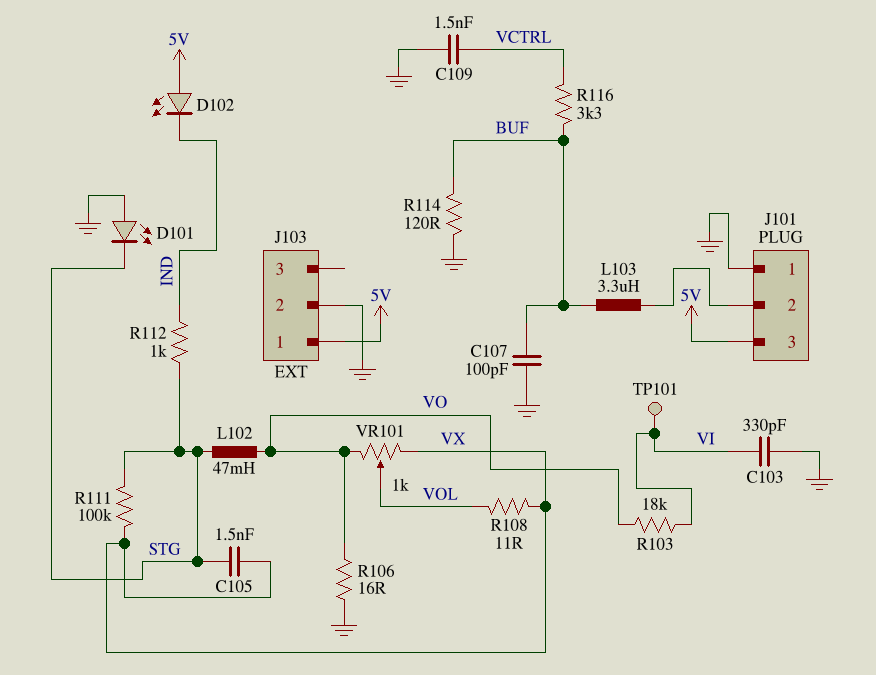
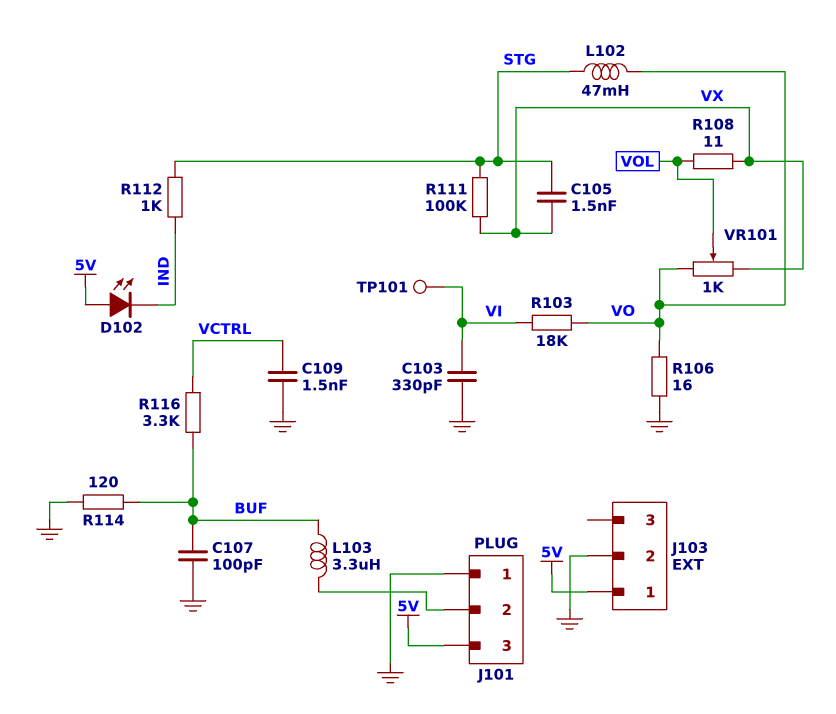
D101: LED (A GND, K STG) -> none

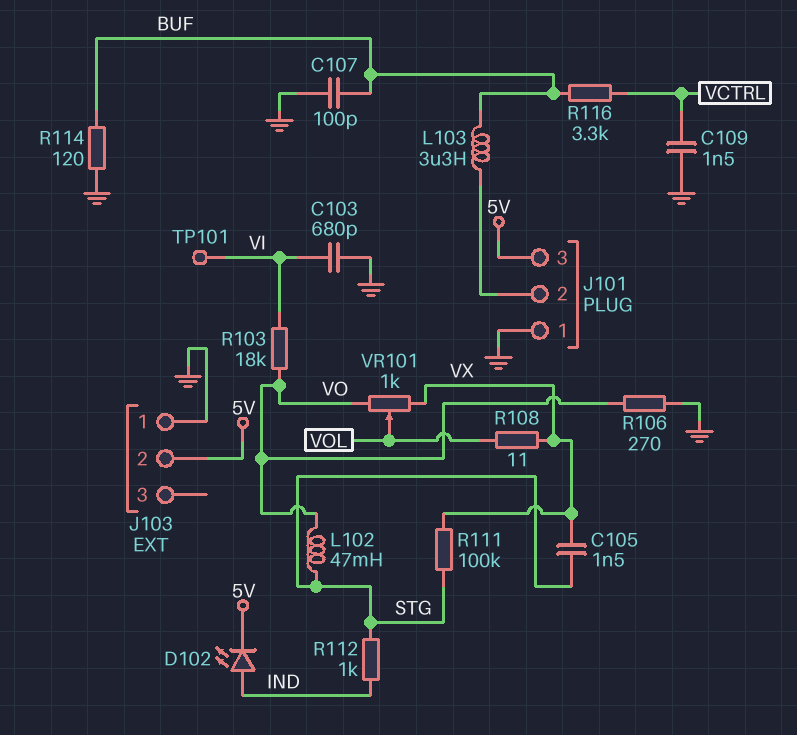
C103: 330pF (GND, VI) -> 680pF (GND, VI)
D102: LED (A 5V, K IND) -> LED (A IND, K 5V)
J103 pin 1: 5V -> GND
J103 pin 2: GND -> 5V
R106: 16 (GND, VO) -> 270 (GND, VO)

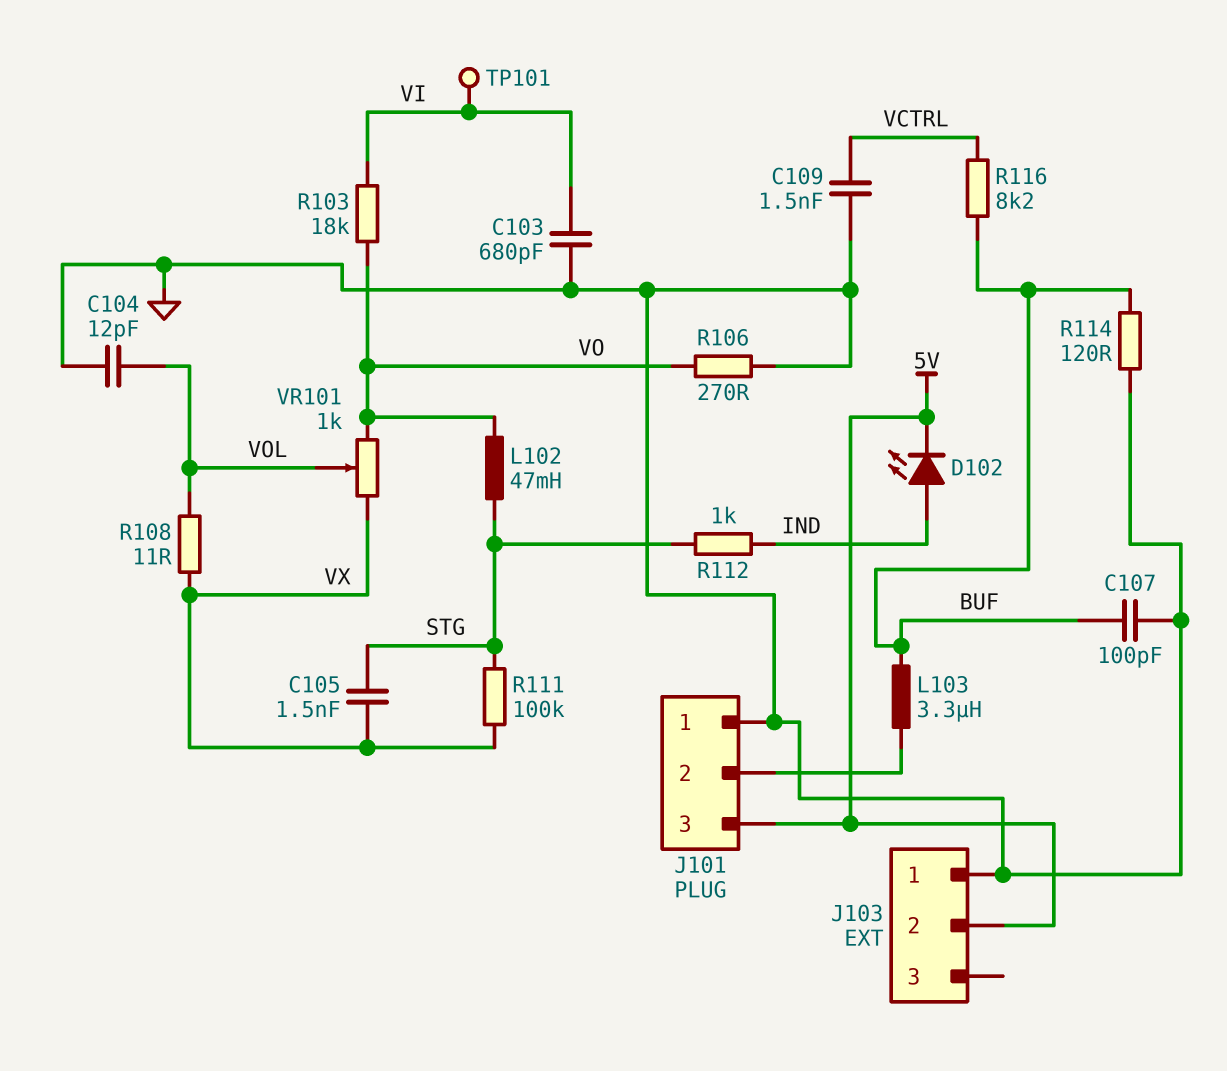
C104: none -> 12pF (GND, VOL)
R116: 3.3k (BUF, VCTRL) -> 8.2k (BUF, VCTRL)

